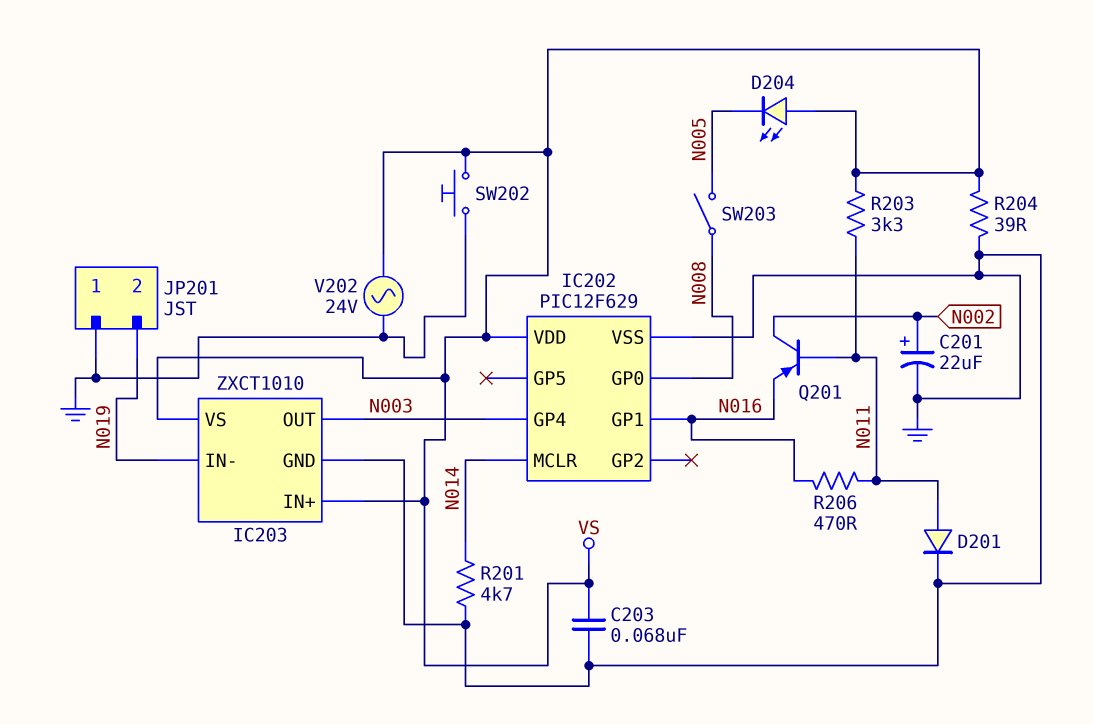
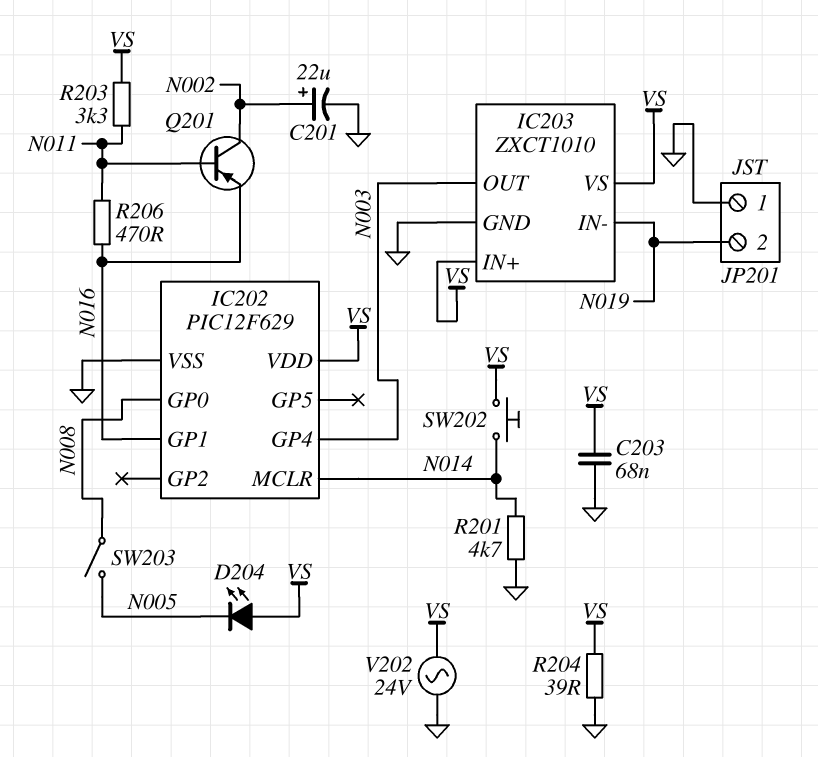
D201: diode (A N011, K GND) -> none
SW202: button (GND, VS) -> button (N014, VS)

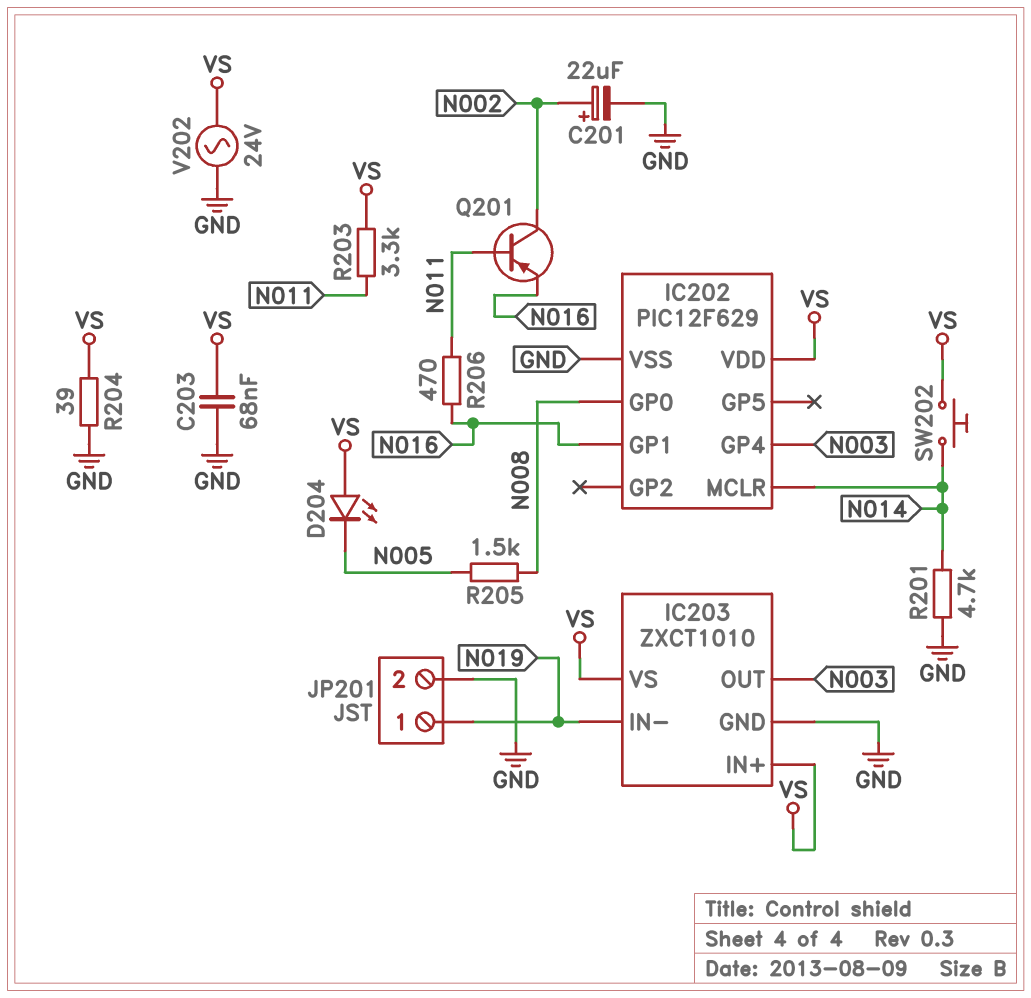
JP201 pin 1: GND -> N019
JP201 pin 2: N019 -> GND
R205: none -> 1.5k (N005, N008)
SW203: switch (N005, N008) -> none

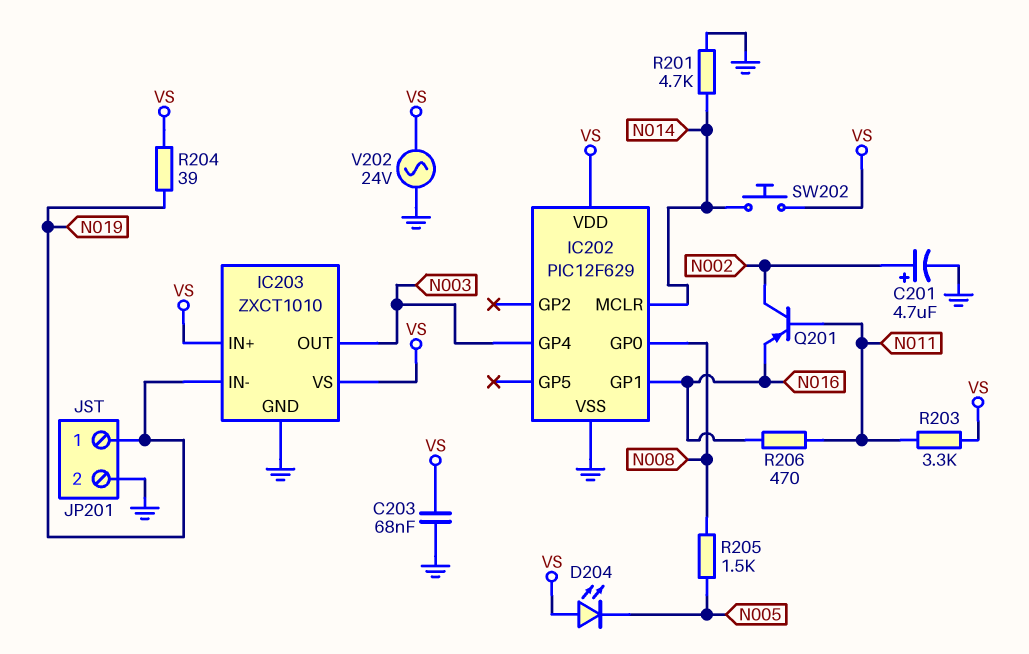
C201: 22uF (plus N002, minus GND) -> 4.7uF (plus N002, minus GND)
R204: 39 (GND, VS) -> 39 (N019, VS)

